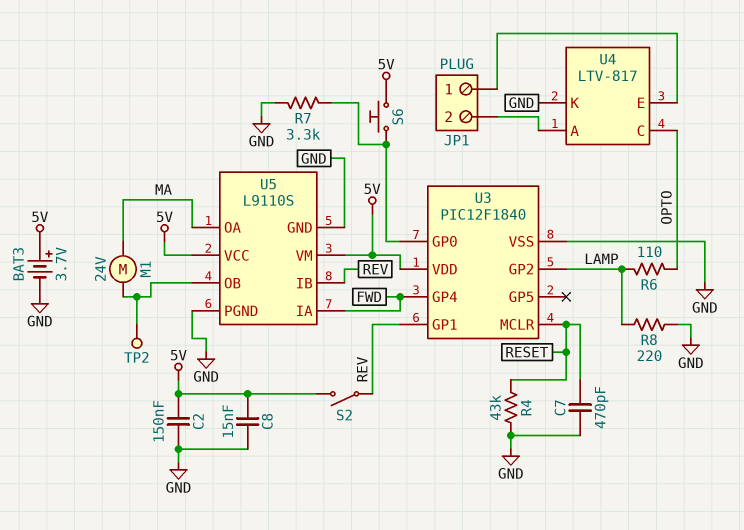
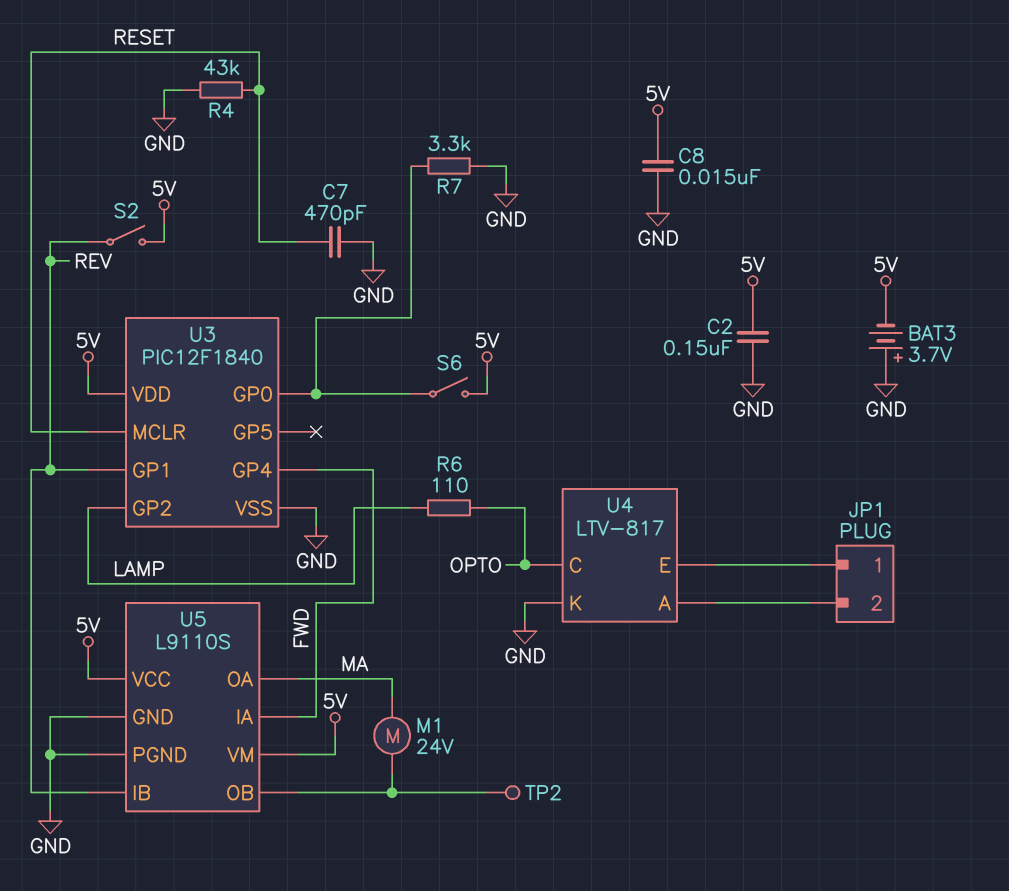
BAT3: 3.7V (plus 5V, minus GND) -> 3.7V (plus GND, minus 5V)
R8: 220 (GND, LAMP) -> none
S6: button (5V, U3/GP0) -> switch (5V, U3/GP0)

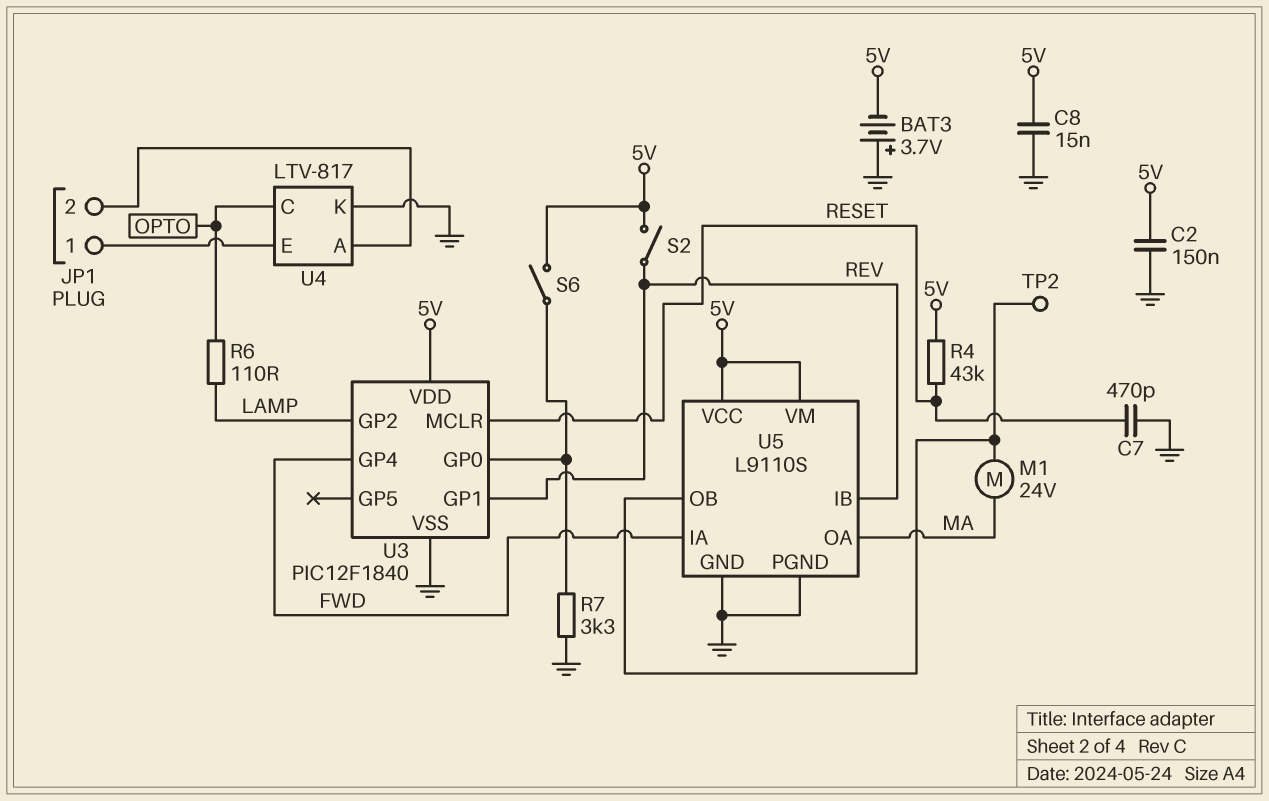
R4: 43k (GND, RESET) -> 43k (5V, RESET)

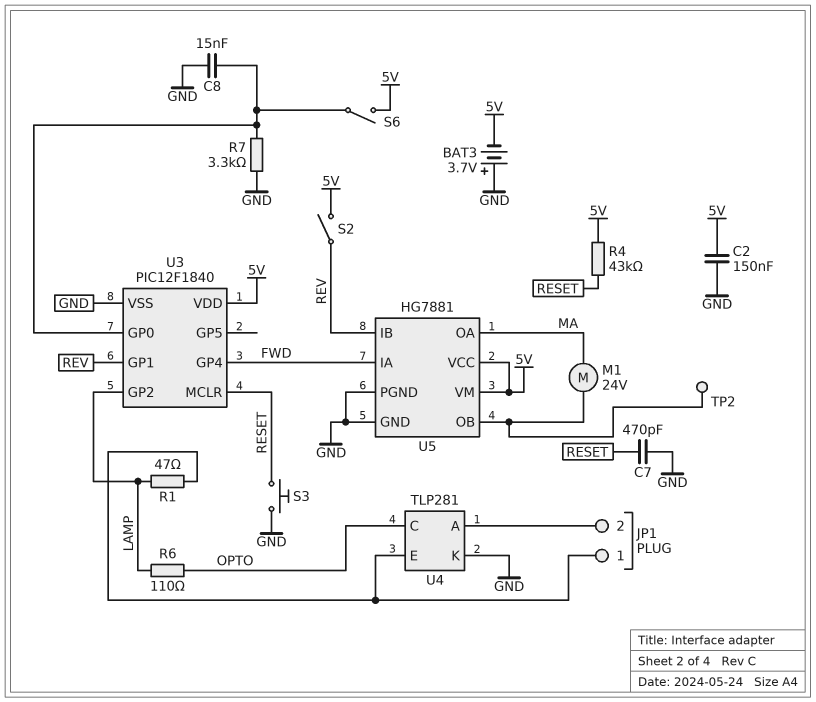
C8: 15nF (5V, GND) -> 15nF (GND, U3/GP0)
R1: none -> 47 (JP1/1, LAMP)
S3: none -> button (GND, RESET)
U4: LTV-817 -> TLP281
U5: L9110S -> HG7881

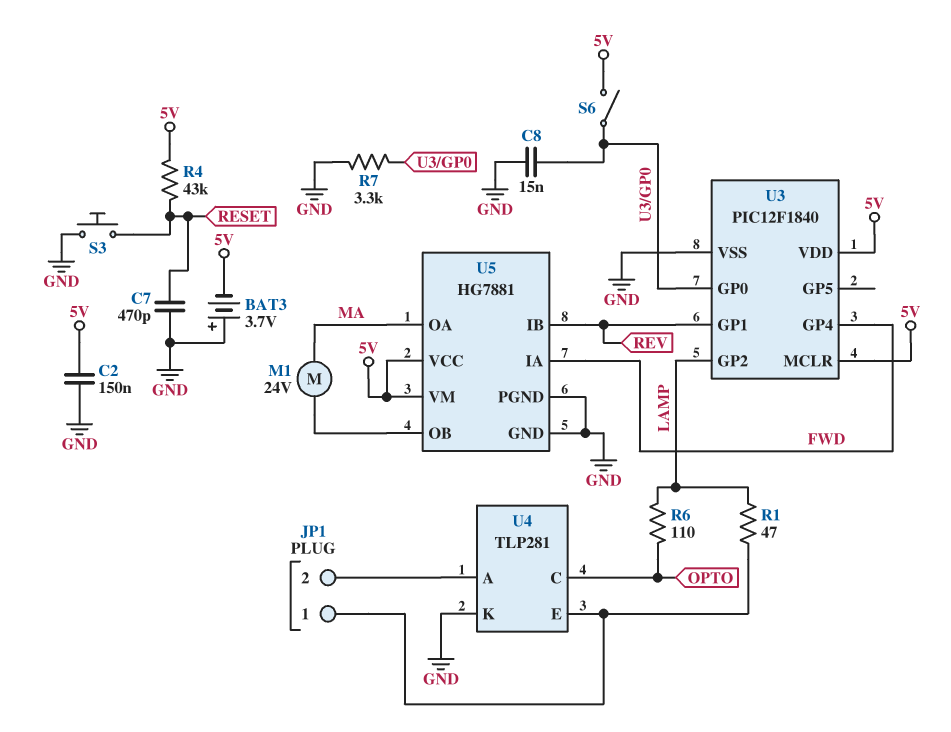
S2: switch (5V, REV) -> none
TP2: test point (U5/OB) -> none
U3 pin MCLR: RESET -> 5V

